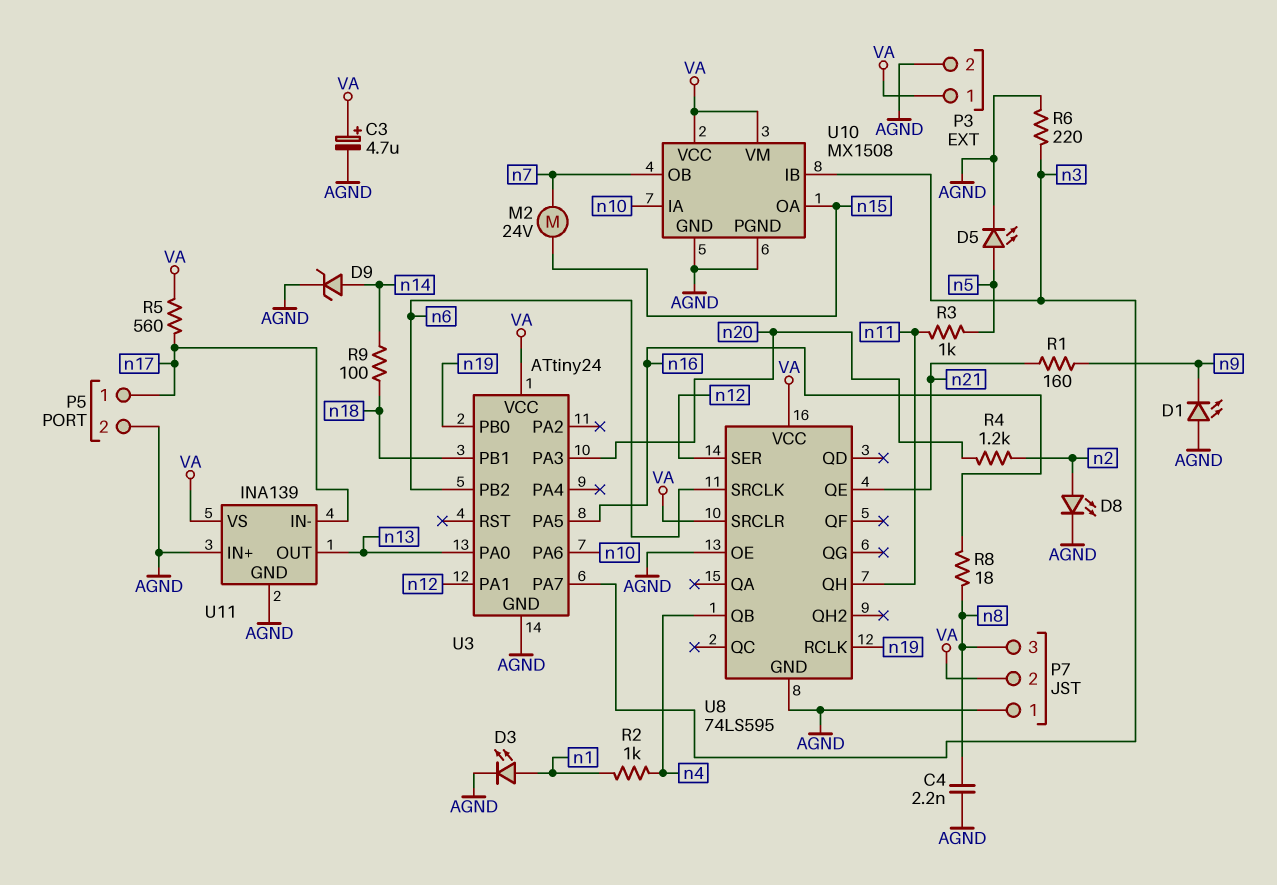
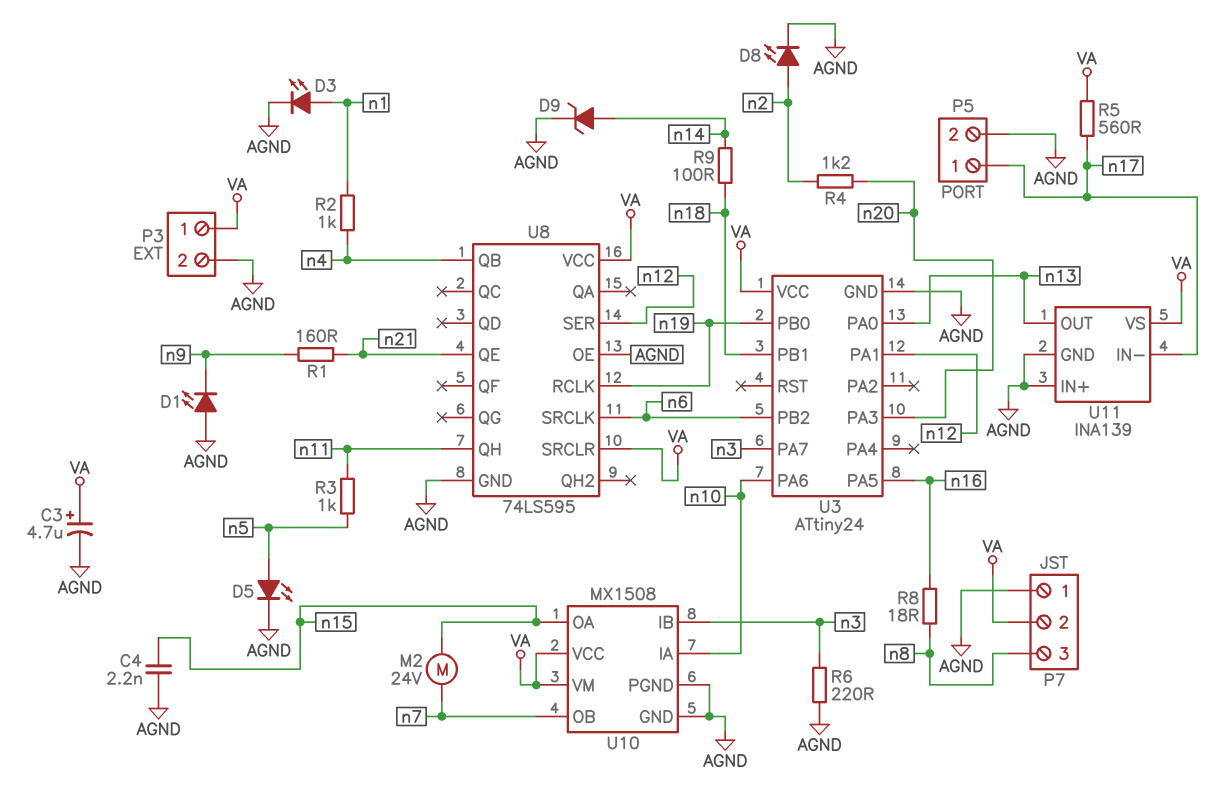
C4: 2.2nF (AGND, n8) -> 2.2nF (AGND, n15)

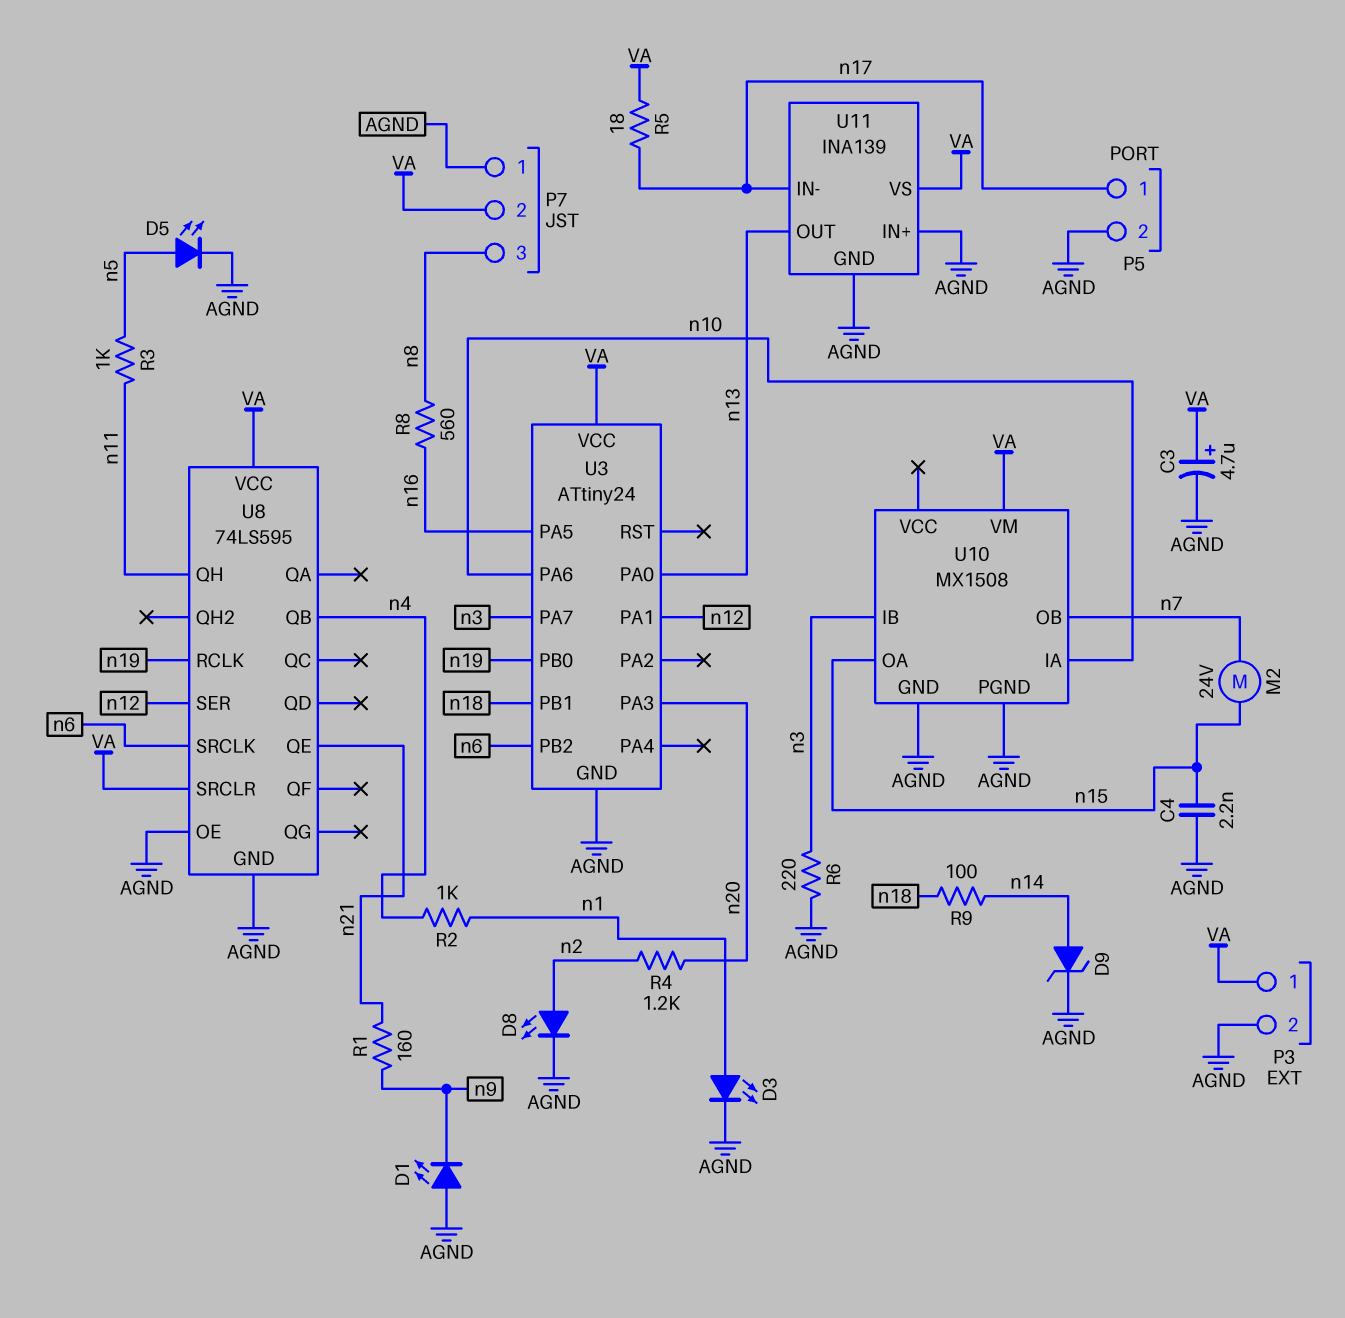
R5: 560 (VA, n17) -> 18 (VA, n17)
R8: 18 (n8, n16) -> 560 (n8, n16)
U10 pin VCC: VA -> none

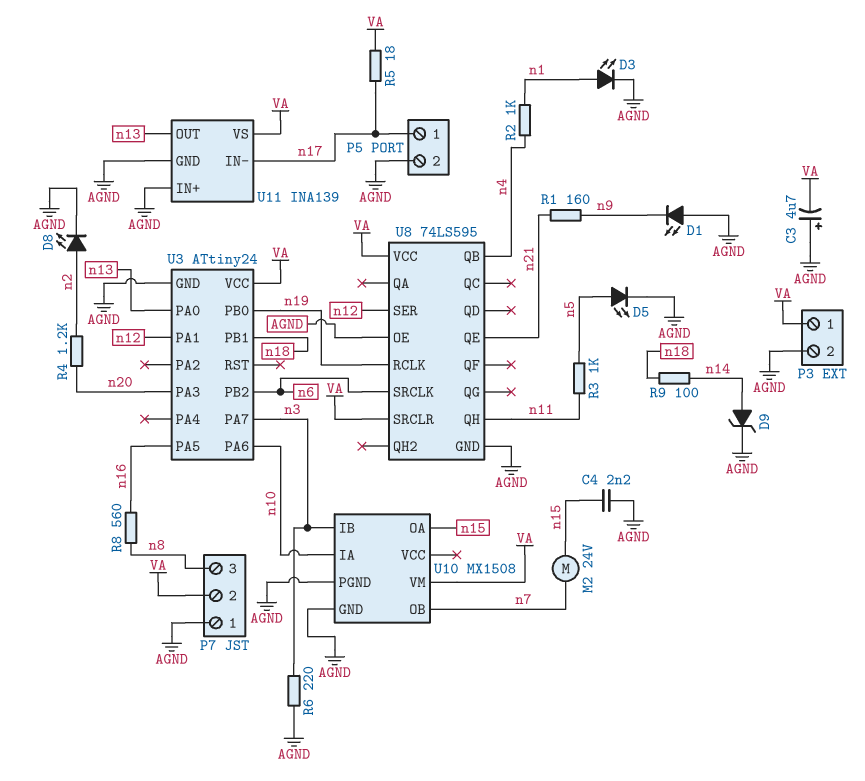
C3: 4.7uF (plus VA, minus AGND) -> 4.7uF (plus AGND, minus VA)

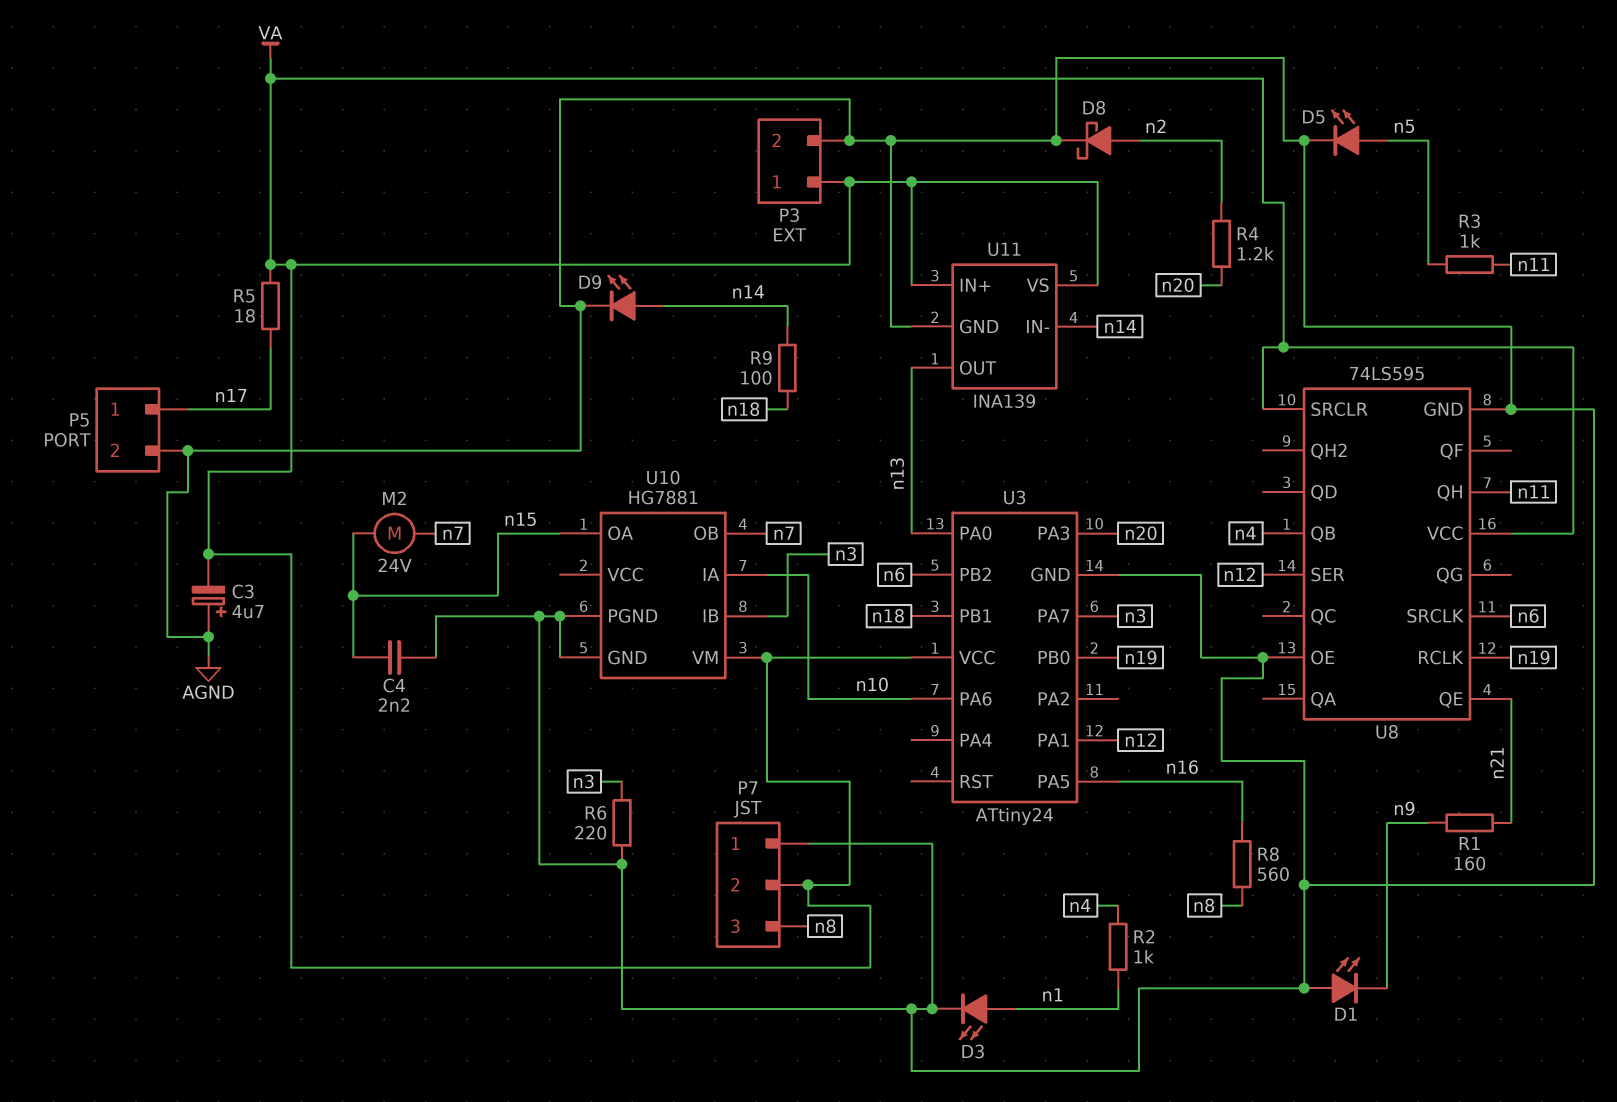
D8: LED (A n2, K AGND) -> schottky (A n2, K AGND)
D9: zener (A n14, K AGND) -> LED (A n14, K AGND)
U10: MX1508 -> HG7881
U11 pin IN+: AGND -> VA
U11 pin IN-: n17 -> n14

